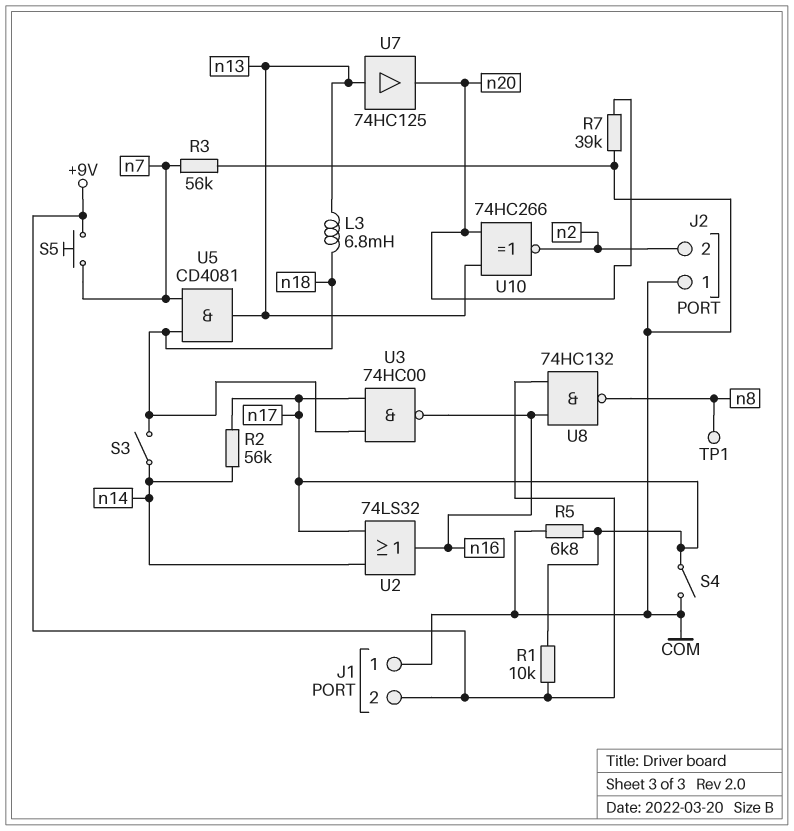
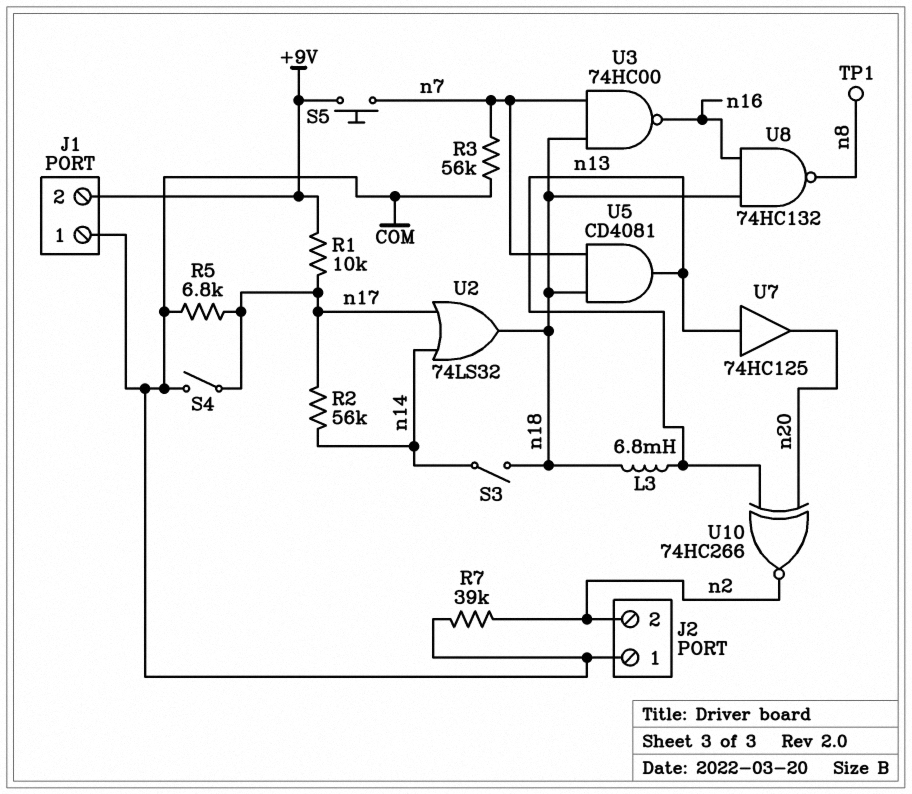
R7: 39k (COM, n20) -> 39k (COM, n2)
U2: OR 74LS32 (in n14, in n17, out n16) -> OR 74LS32 (in n14, in n17, out n18)
U3: NAND 74HC00 (in n17, in n18, out n16) -> NAND 74HC00 (in n7, in n18, out n16)
U8: NAND 74HC132 (in +9V, in n16, out n8) -> NAND 74HC132 (in n16, in n18, out n8)

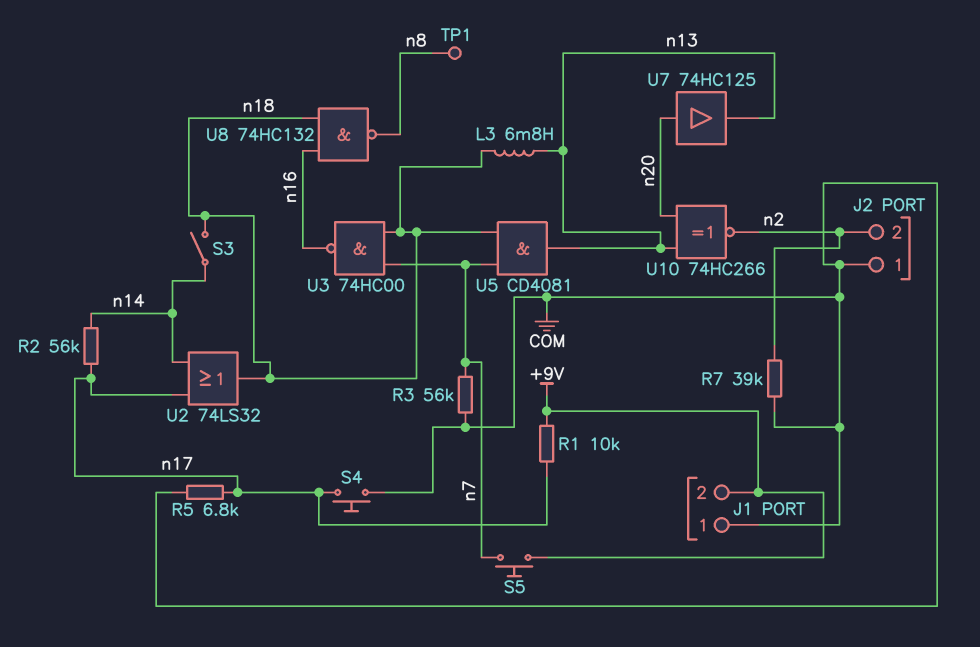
S4: switch (COM, n17) -> button (COM, n17)
U7: buffer 74HC125 (in n13, out n20) -> buffer 74HC125 (in n20, out n13)

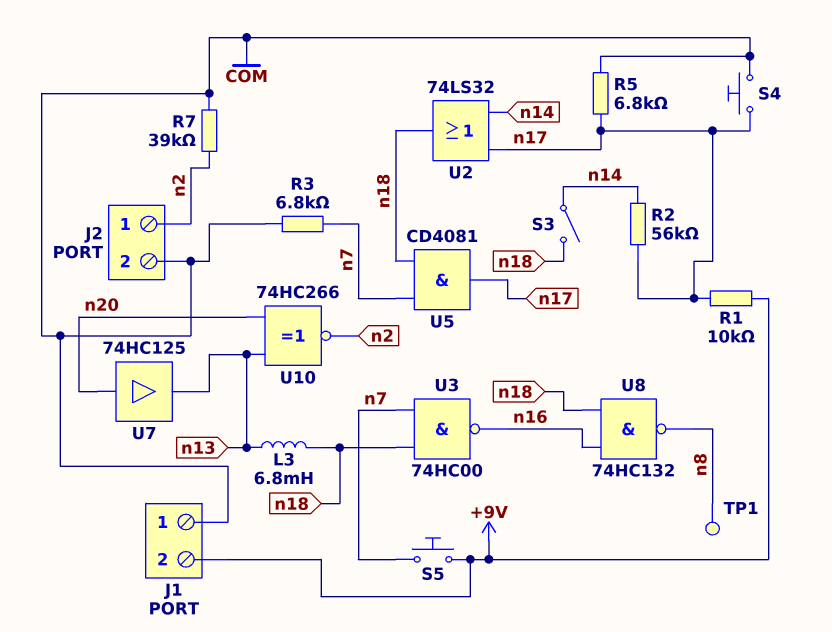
J2 pin 1: COM -> n2
J2 pin 2: n2 -> COM
R3: 56k (COM, n7) -> 6.8k (COM, n7)
U5: AND CD4081 (in n7, in n18, out n13) -> AND CD4081 (in n7, in n18, out n17)

